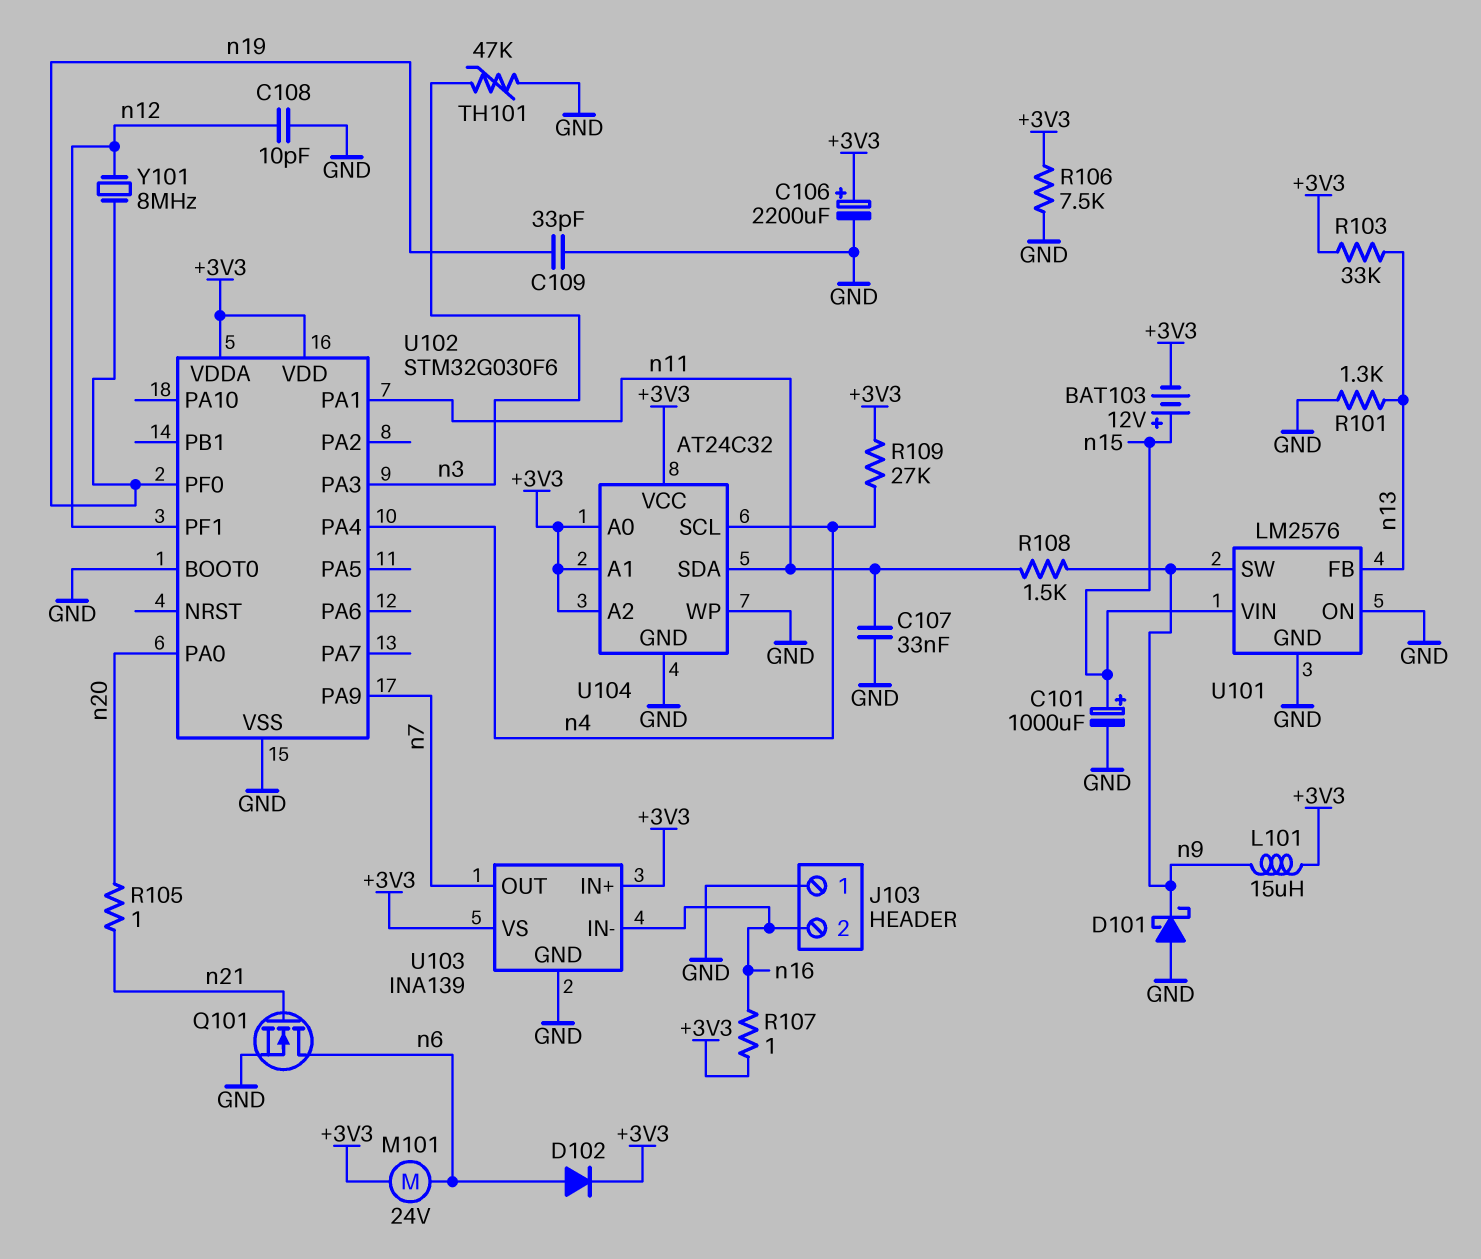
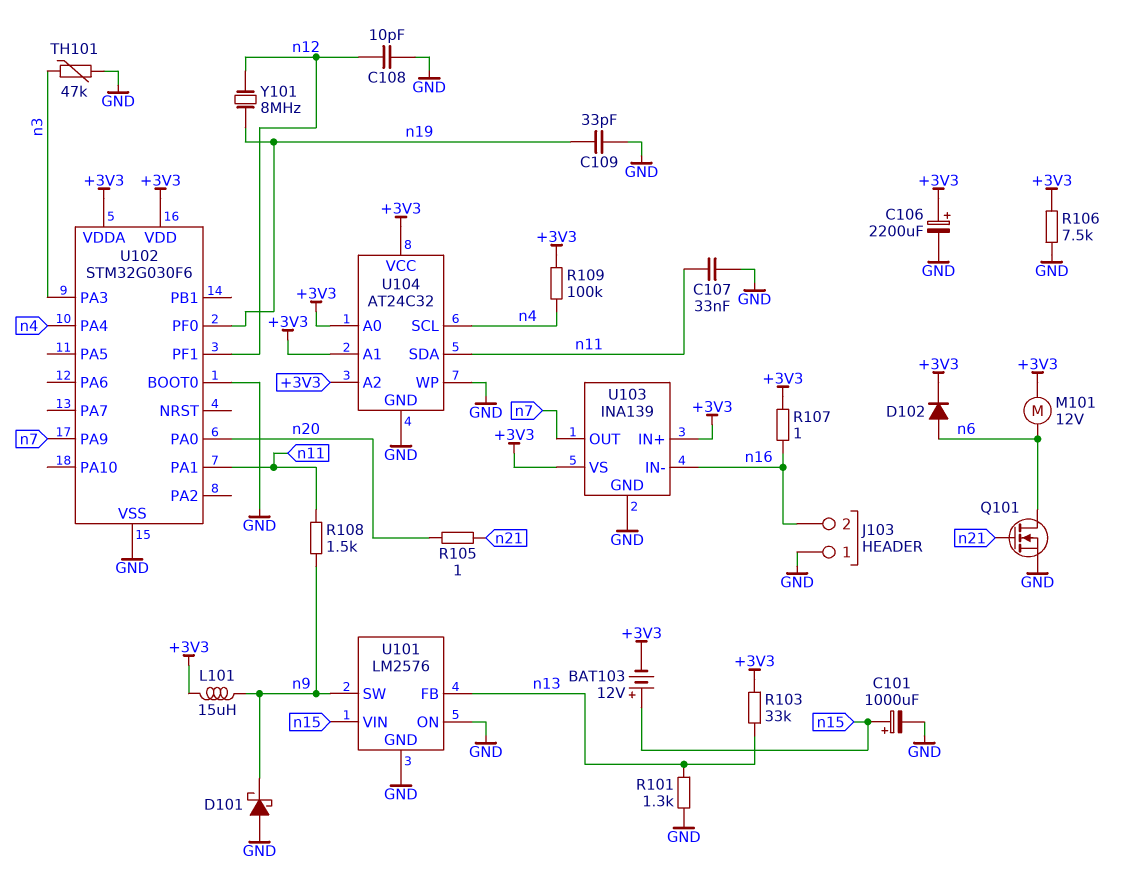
M101: motor 24V (+3V3, n6) -> motor 12V (+3V3, n6)
R109: 27k (+3V3, n4) -> 100k (+3V3, n4)

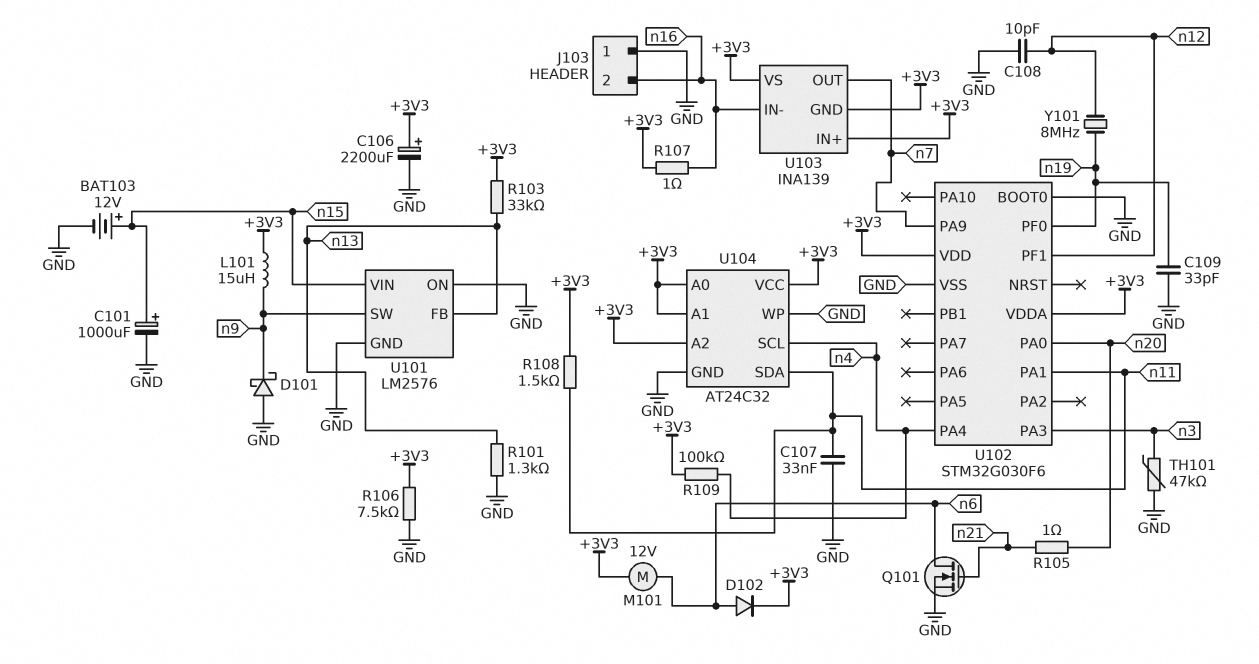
BAT103: 12V (plus n15, minus +3V3) -> 12V (plus n15, minus GND)
R108: 1.5k (n9, n11) -> 1.5k (+3V3, n11)
U103 pin GND: GND -> +3V3

